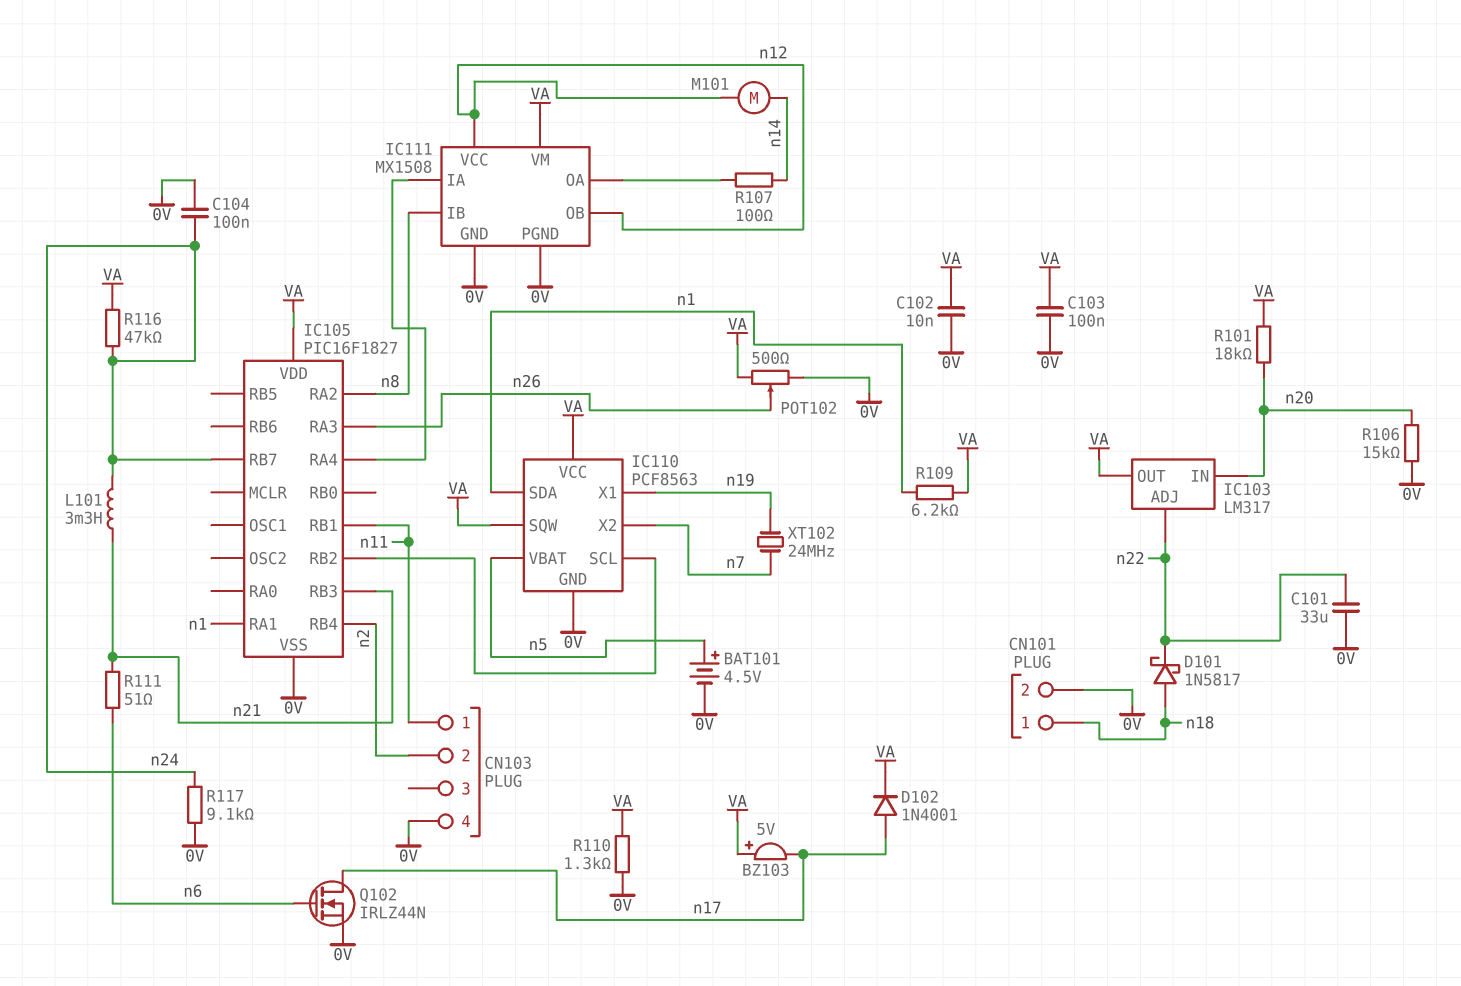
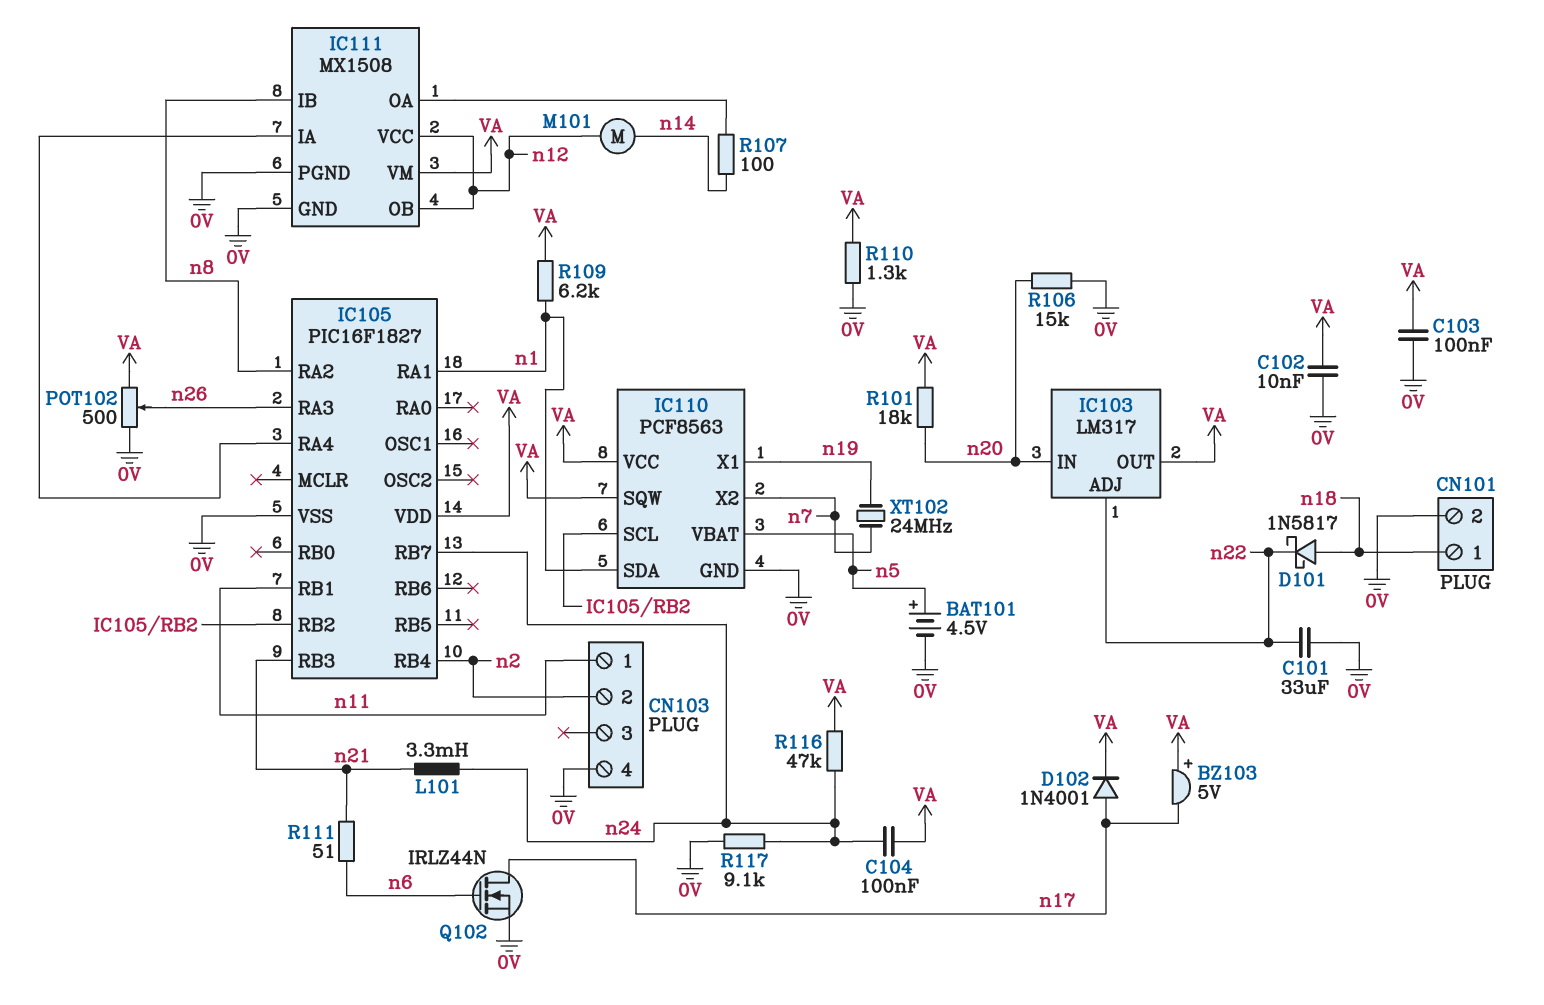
C104: 100nF (0V, n24) -> 100nF (VA, n24)

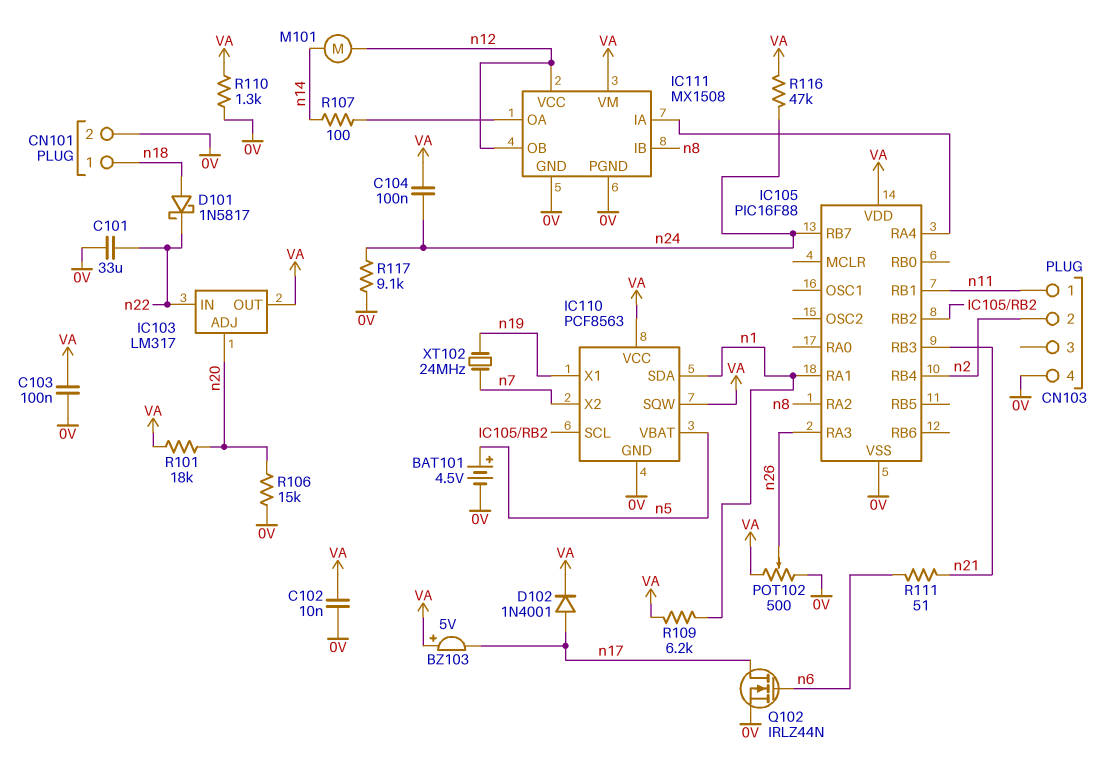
IC103 pin ADJ: n22 -> n20
IC103 pin IN: n20 -> n22
IC105: PIC16F1827 -> PIC16F88
L101: 3.3mH (n21, n24) -> none

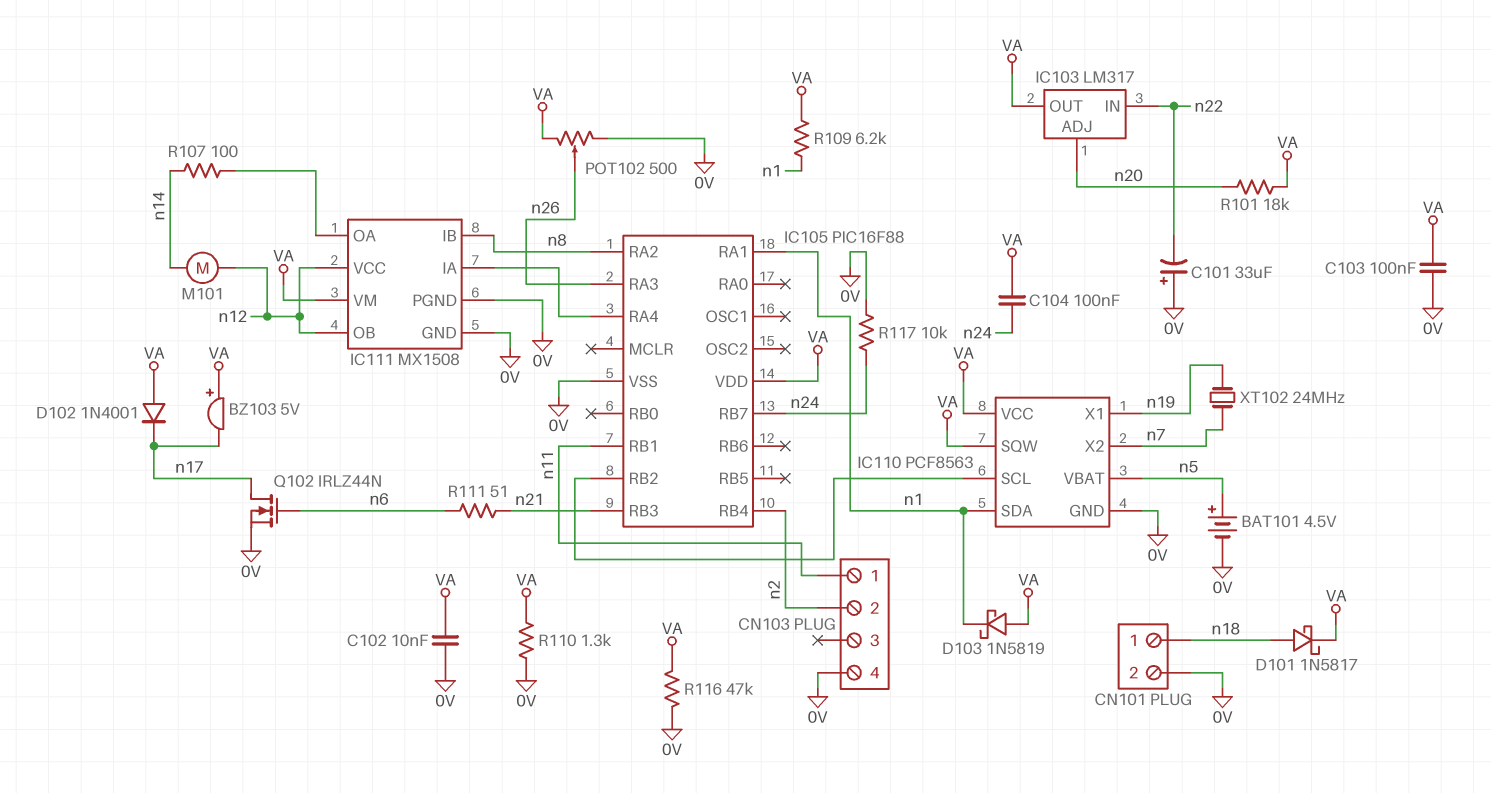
C101: 33uF (0V, n22) -> 33uF (plus 0V, minus n22)
D101: schottky 1N5817 (A n18, K n22) -> schottky 1N5817 (A n18, K VA)
D102: diode 1N4001 (A n17, K VA) -> diode 1N4001 (A VA, K n17)
D103: none -> schottky 1N5819 (A VA, K n1)
R106: 15k (0V, n20) -> none
R116: 47k (VA, n24) -> 47k (0V, VA)
R117: 9.1k (0V, n24) -> 10k (0V, n24)

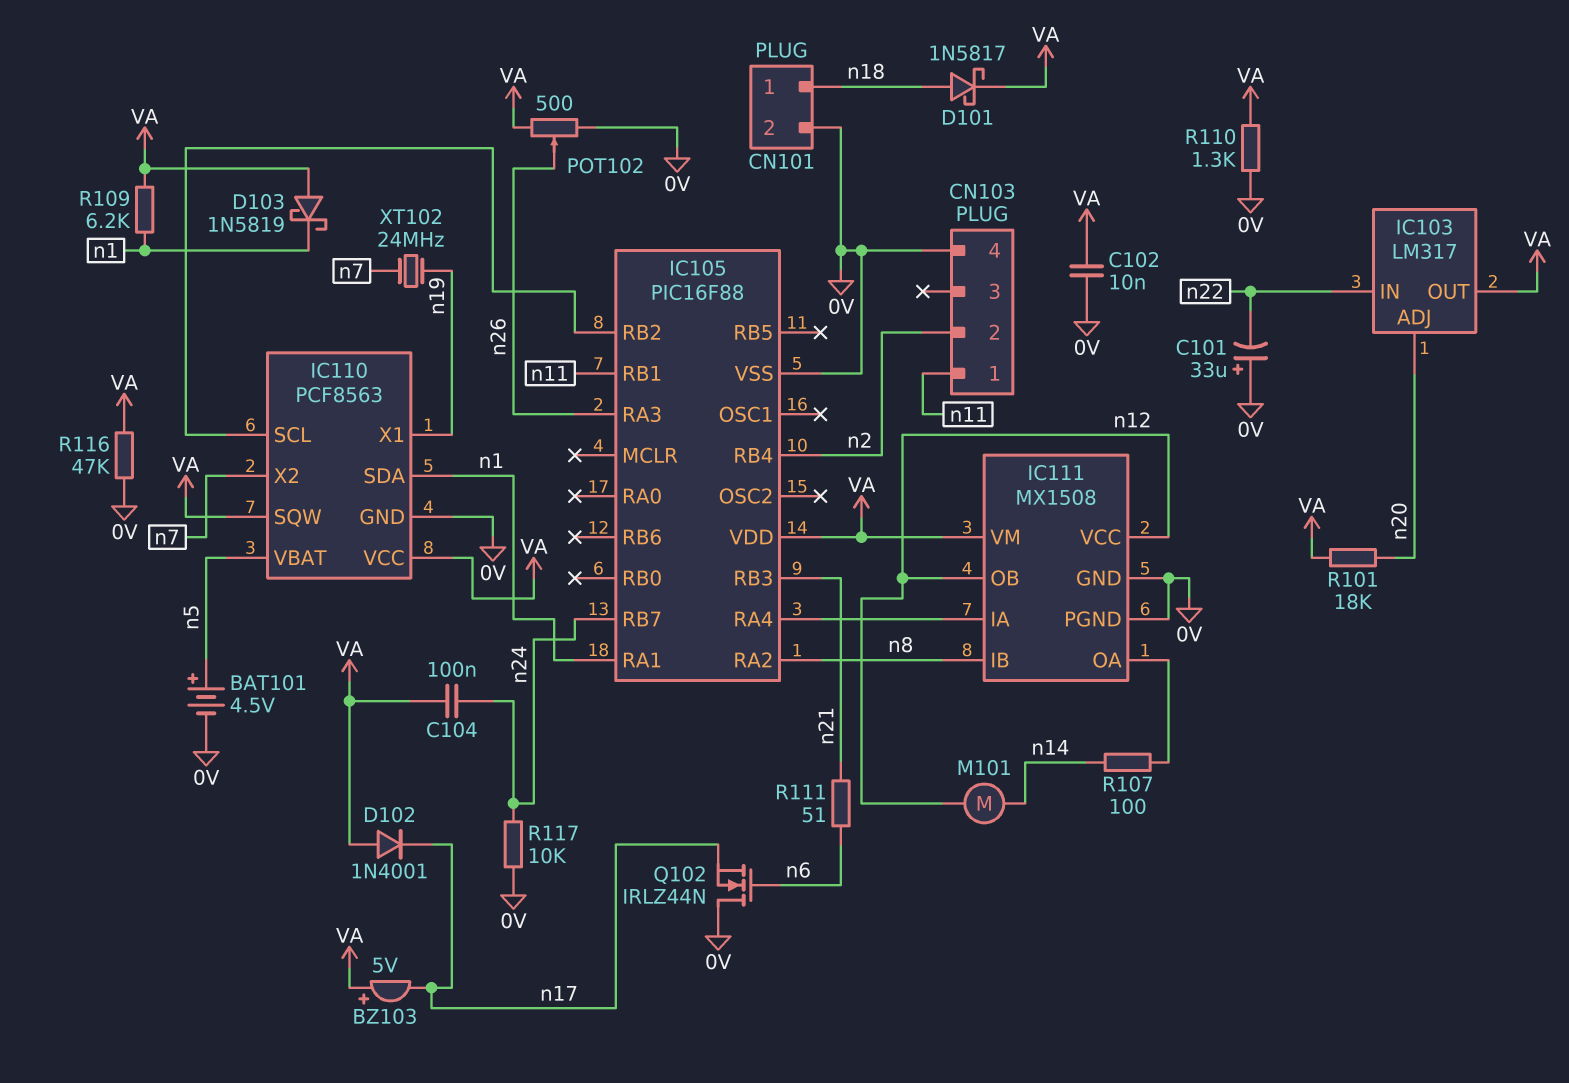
C103: 100nF (0V, VA) -> none
Q102: NMOS IRLZ44N (G n6, D n17, S 0V) -> NMOS IRLZ44N (G n6, D 0V, S n17)

